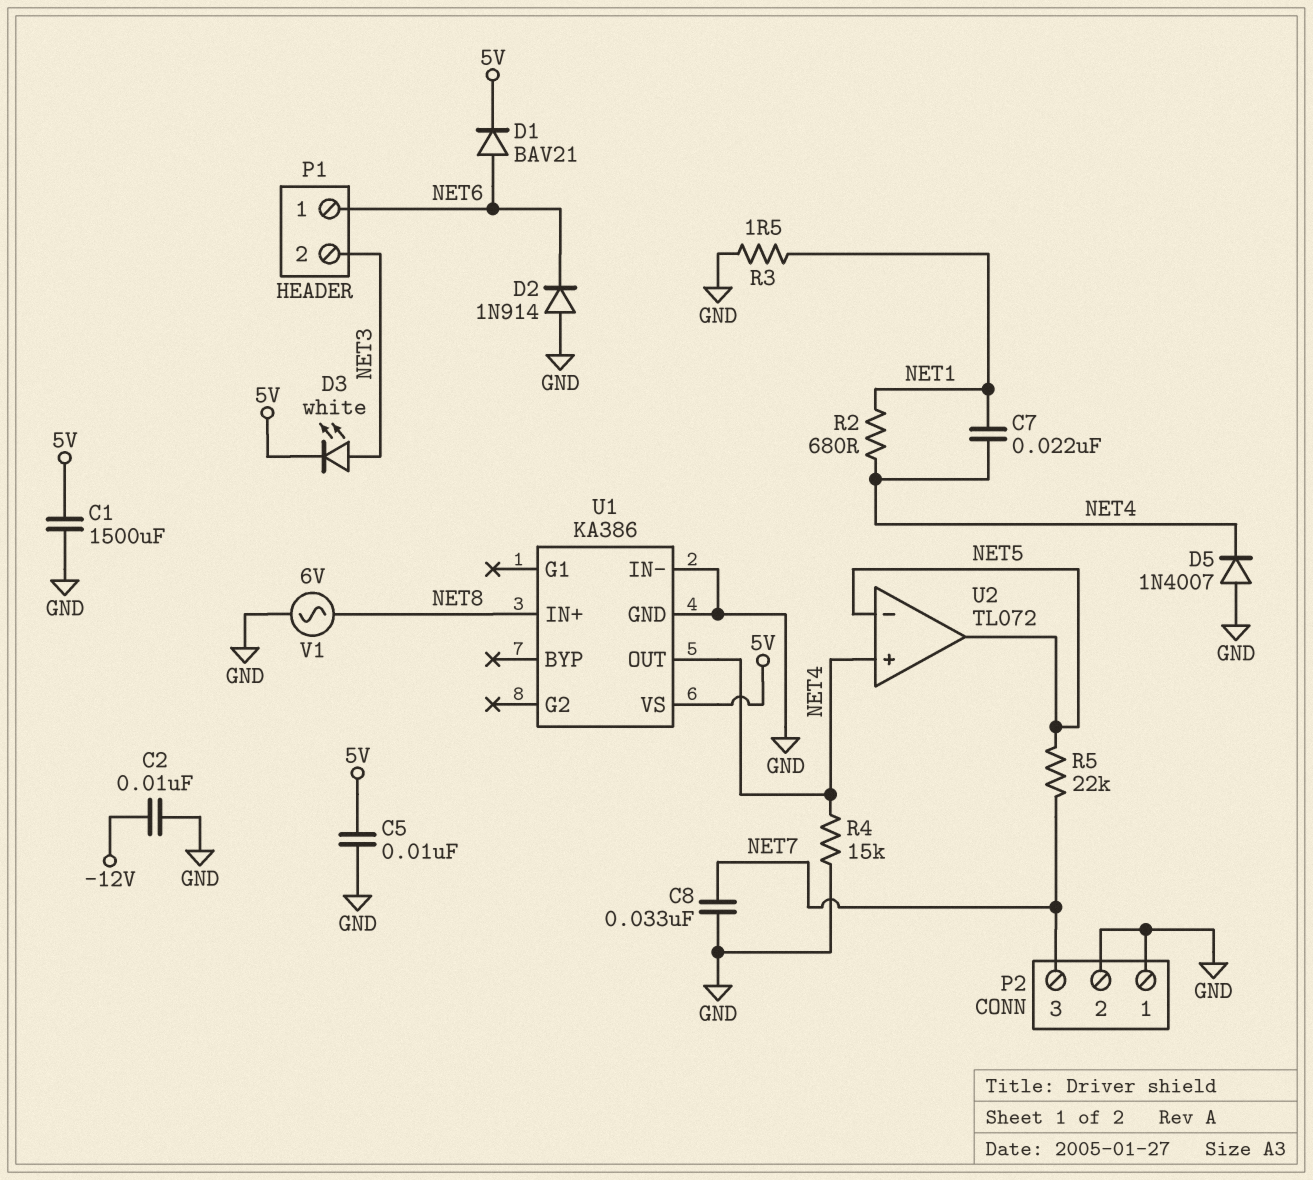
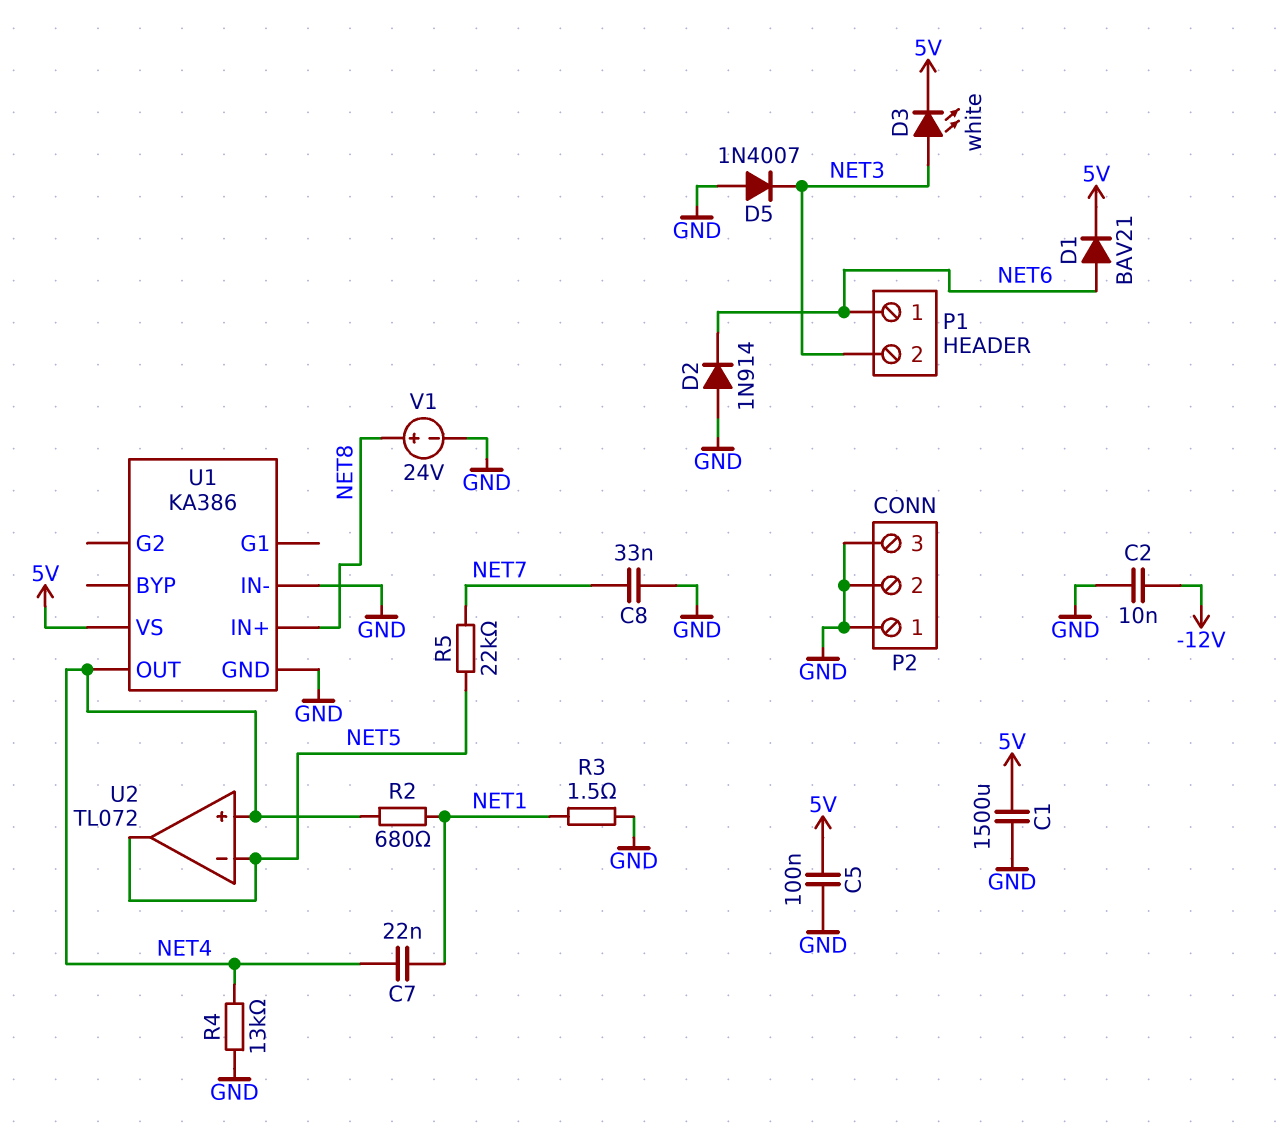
C5: 10nF (5V, GND) -> 100nF (5V, GND)
D5: diode 1N4007 (A GND, K NET4) -> diode 1N4007 (A GND, K NET3)
P2 pin 3: NET7 -> GND
R4: 15k (GND, NET4) -> 13k (GND, NET4)
V1: AC 6V (GND, NET8) -> 24V (plus NET8, minus GND)

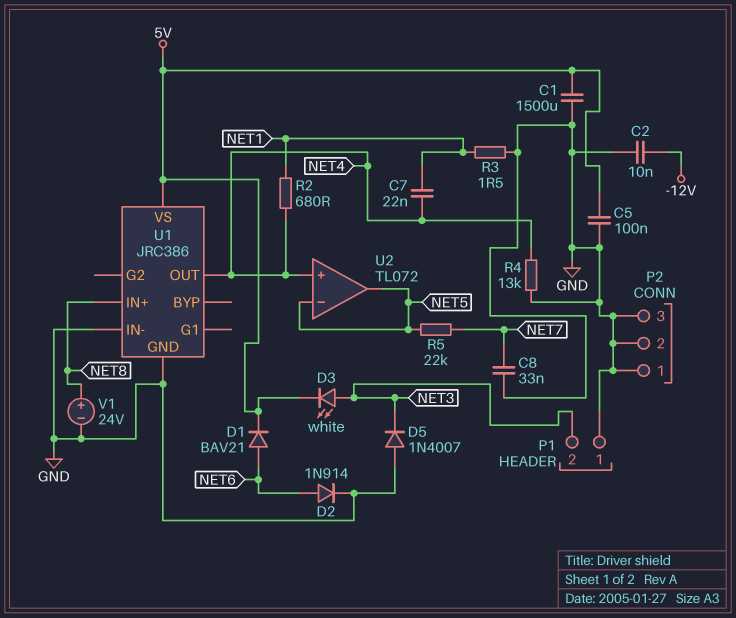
D2: diode 1N914 (A GND, K NET6) -> diode 1N914 (A NET6, K GND)
P1 pin 1: NET6 -> GND
U1: KA386 -> JRC386

